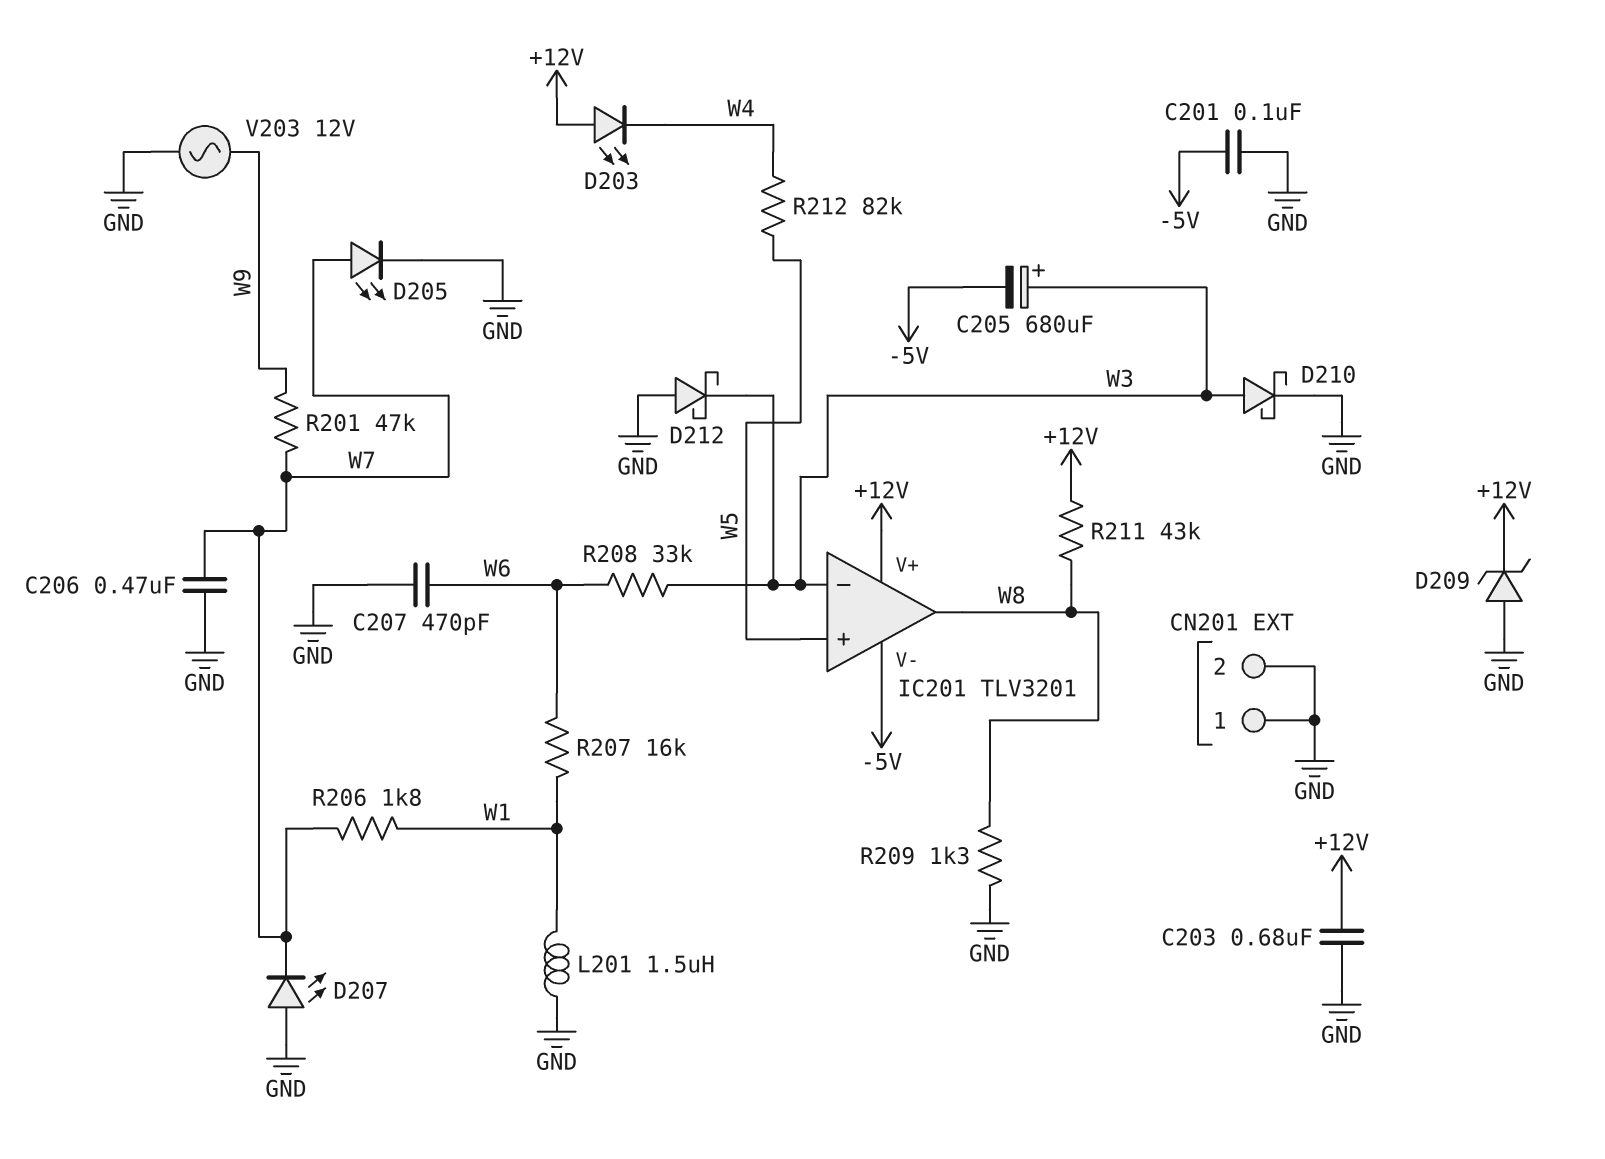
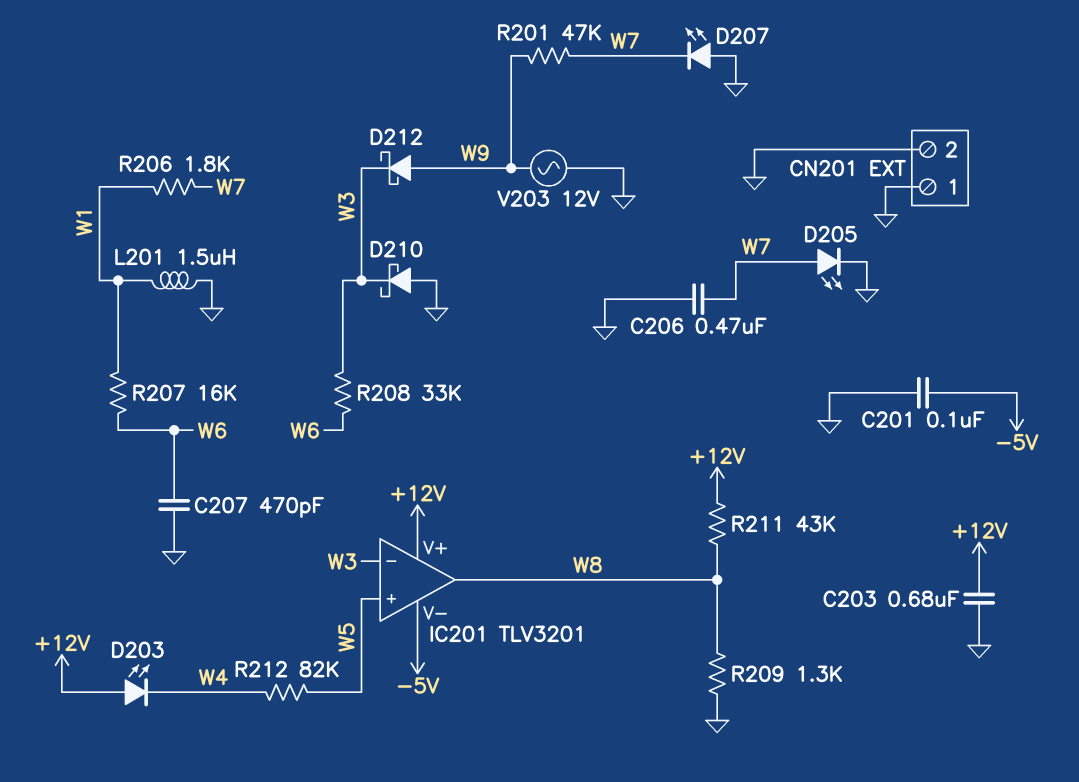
C205: 680uF (plus W3, minus -5V) -> none
D209: zener (A GND, K +12V) -> none
D210: schottky (A W3, K GND) -> schottky (A GND, K W3)
D212: schottky (A GND, K W3) -> schottky (A W9, K W3)

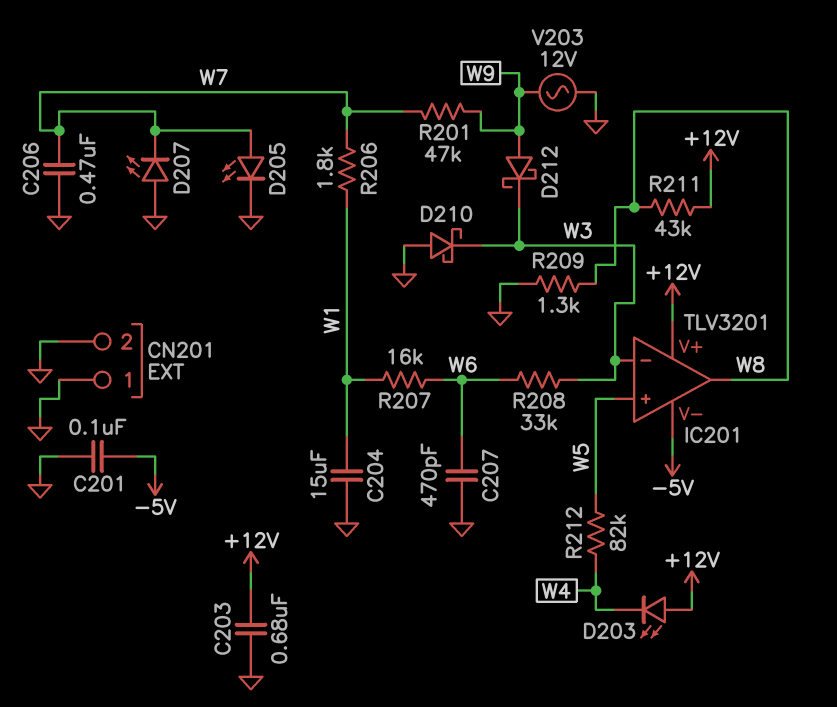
C204: none -> 15uF (GND, W1)
L201: 1.5uH (GND, W1) -> none

